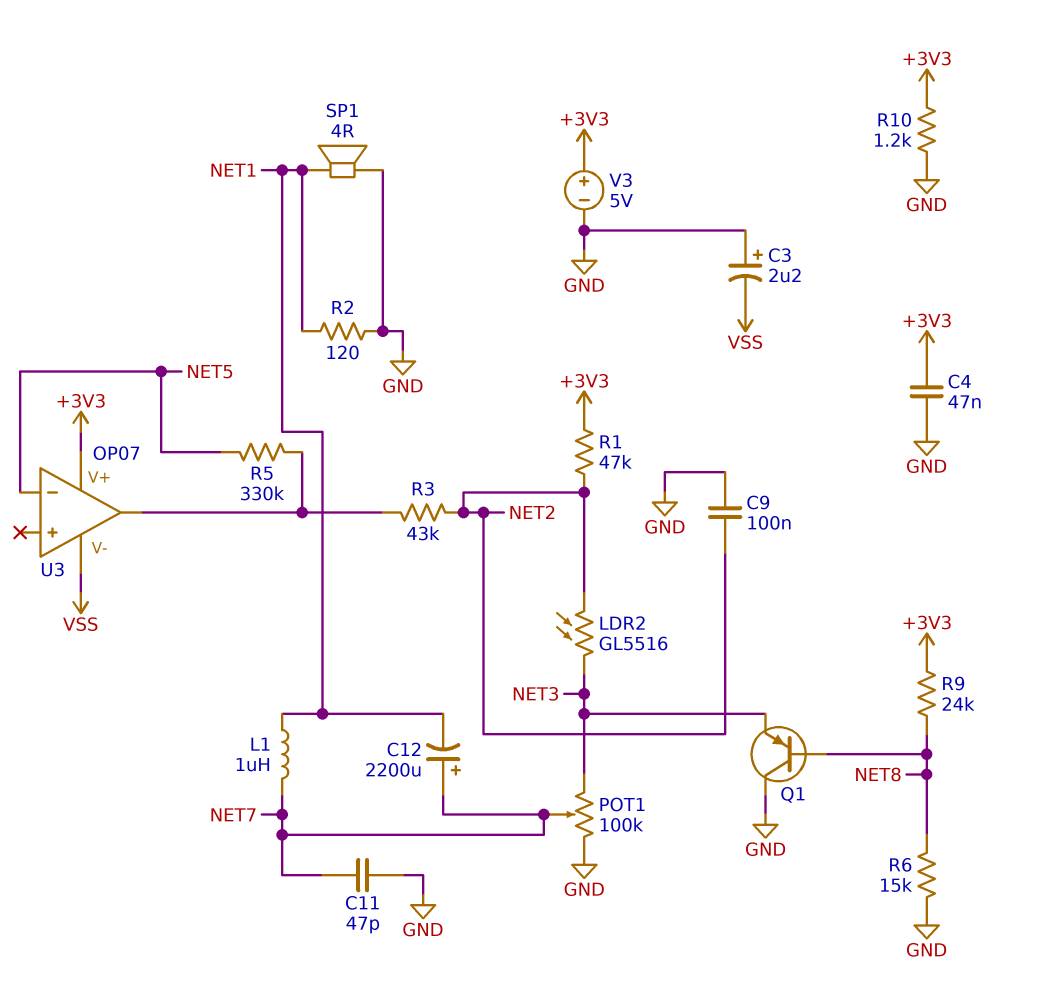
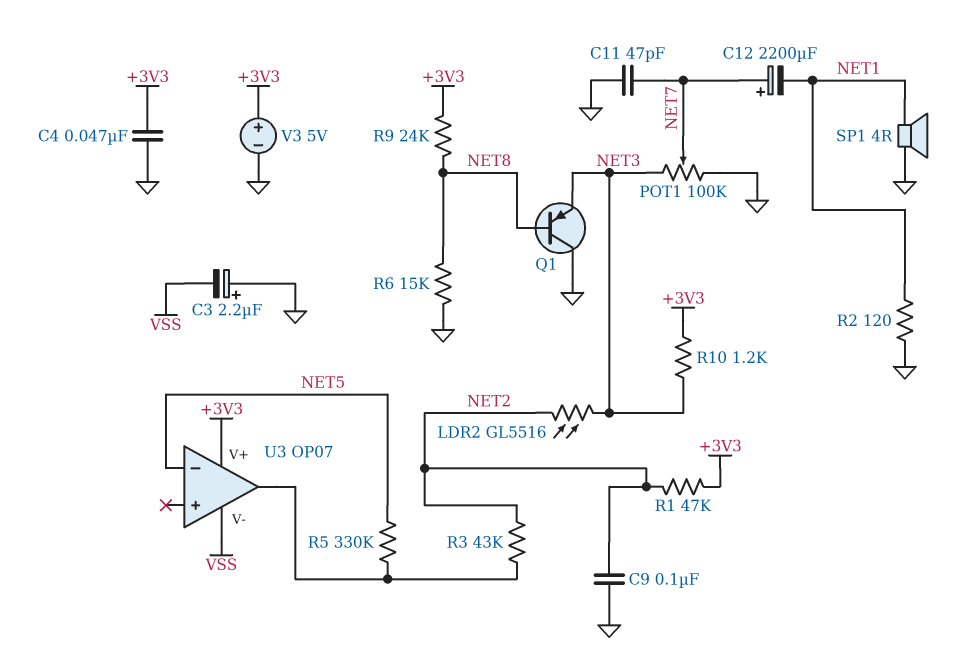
L1: 1uH (NET1, NET7) -> none
R10: 1.2k (+3V3, GND) -> 1.2k (+3V3, NET3)

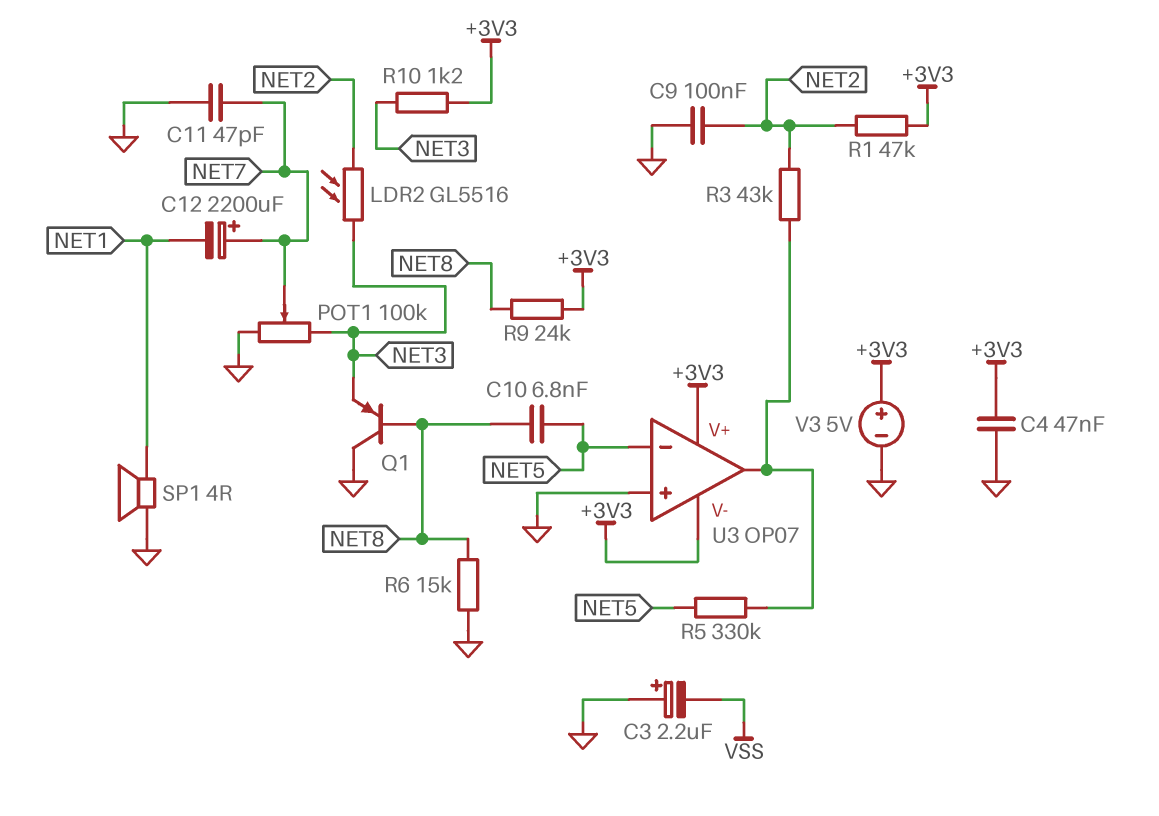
C10: none -> 6.8nF (NET5, NET8)
R2: 120 (GND, NET1) -> none
U3 pin V-: VSS -> +3V3
U3 pin in+: none -> GND

